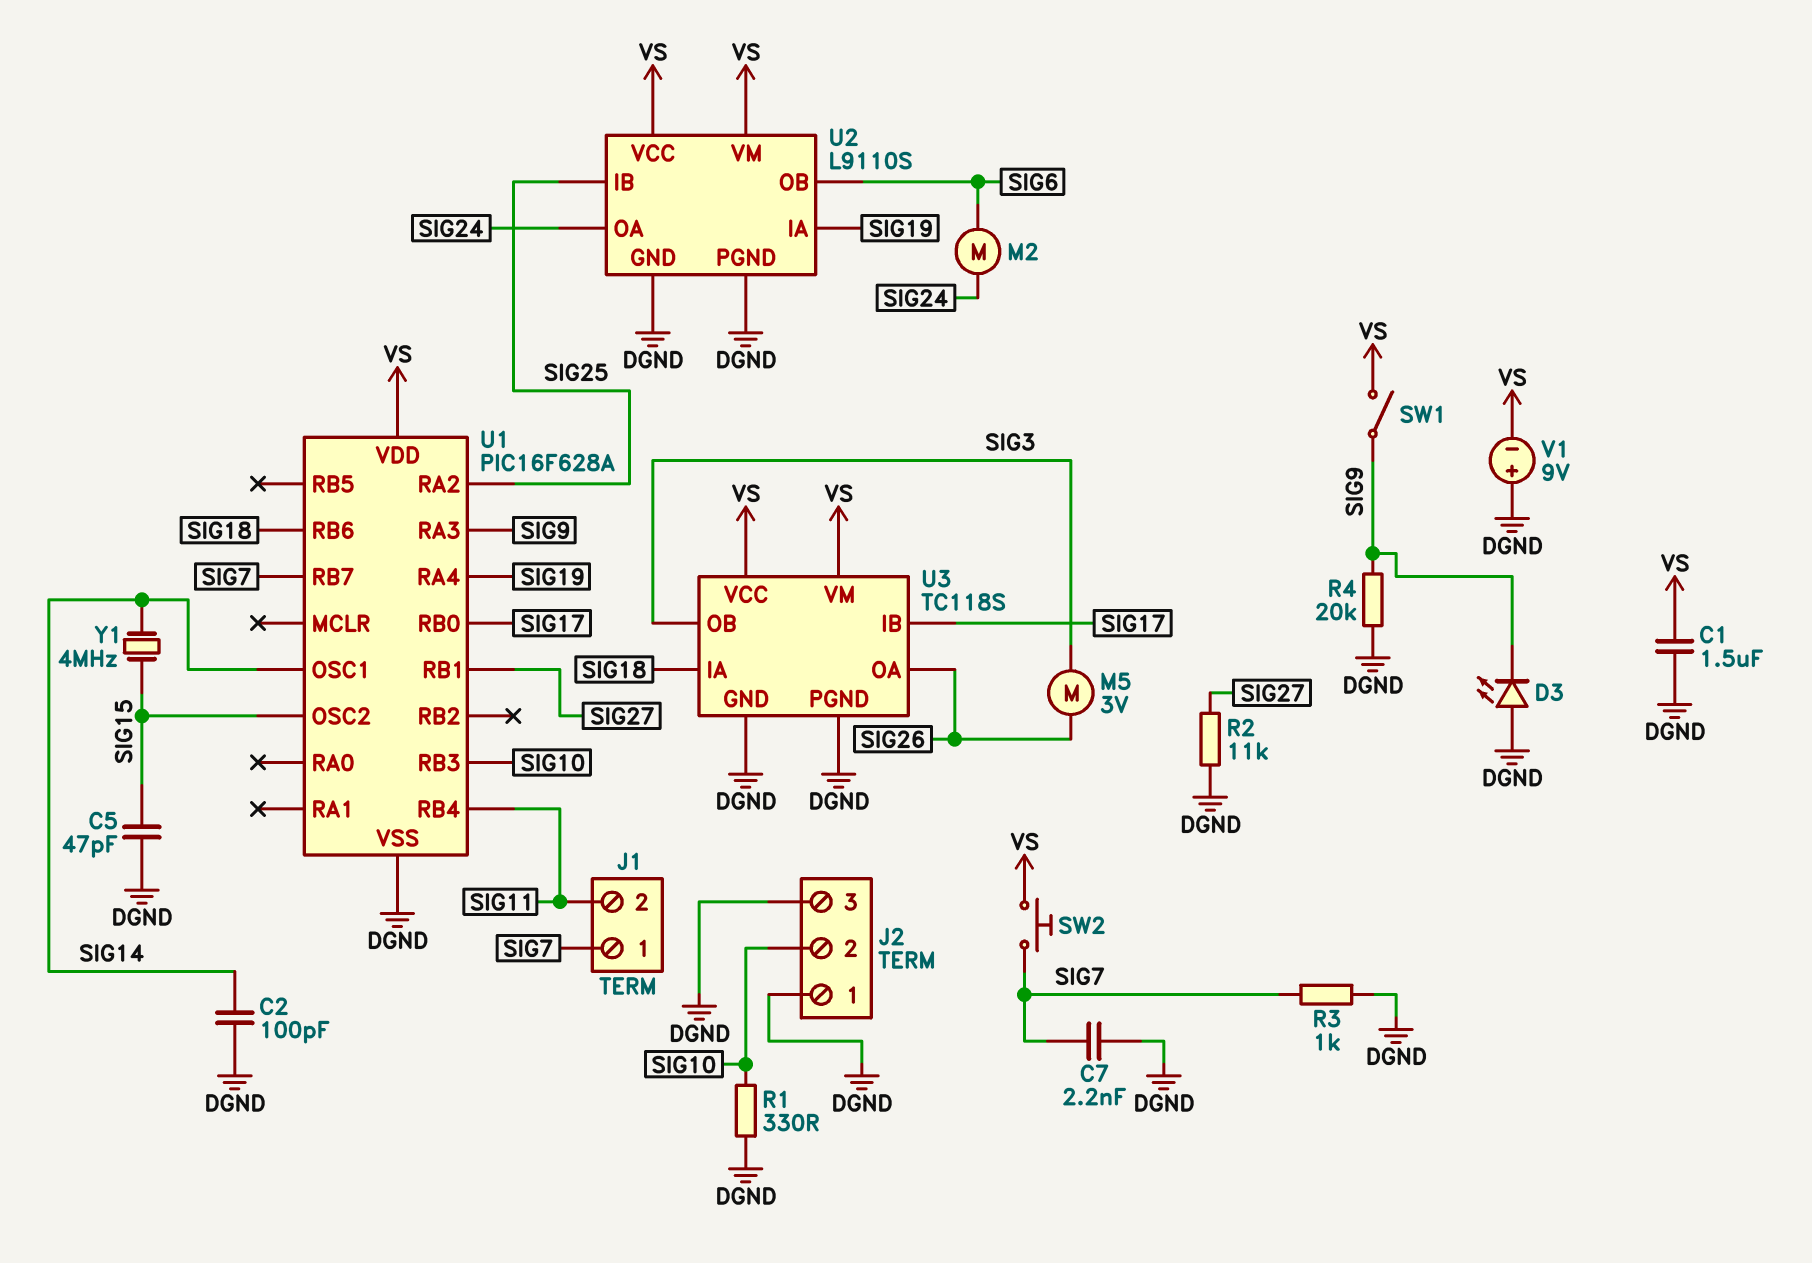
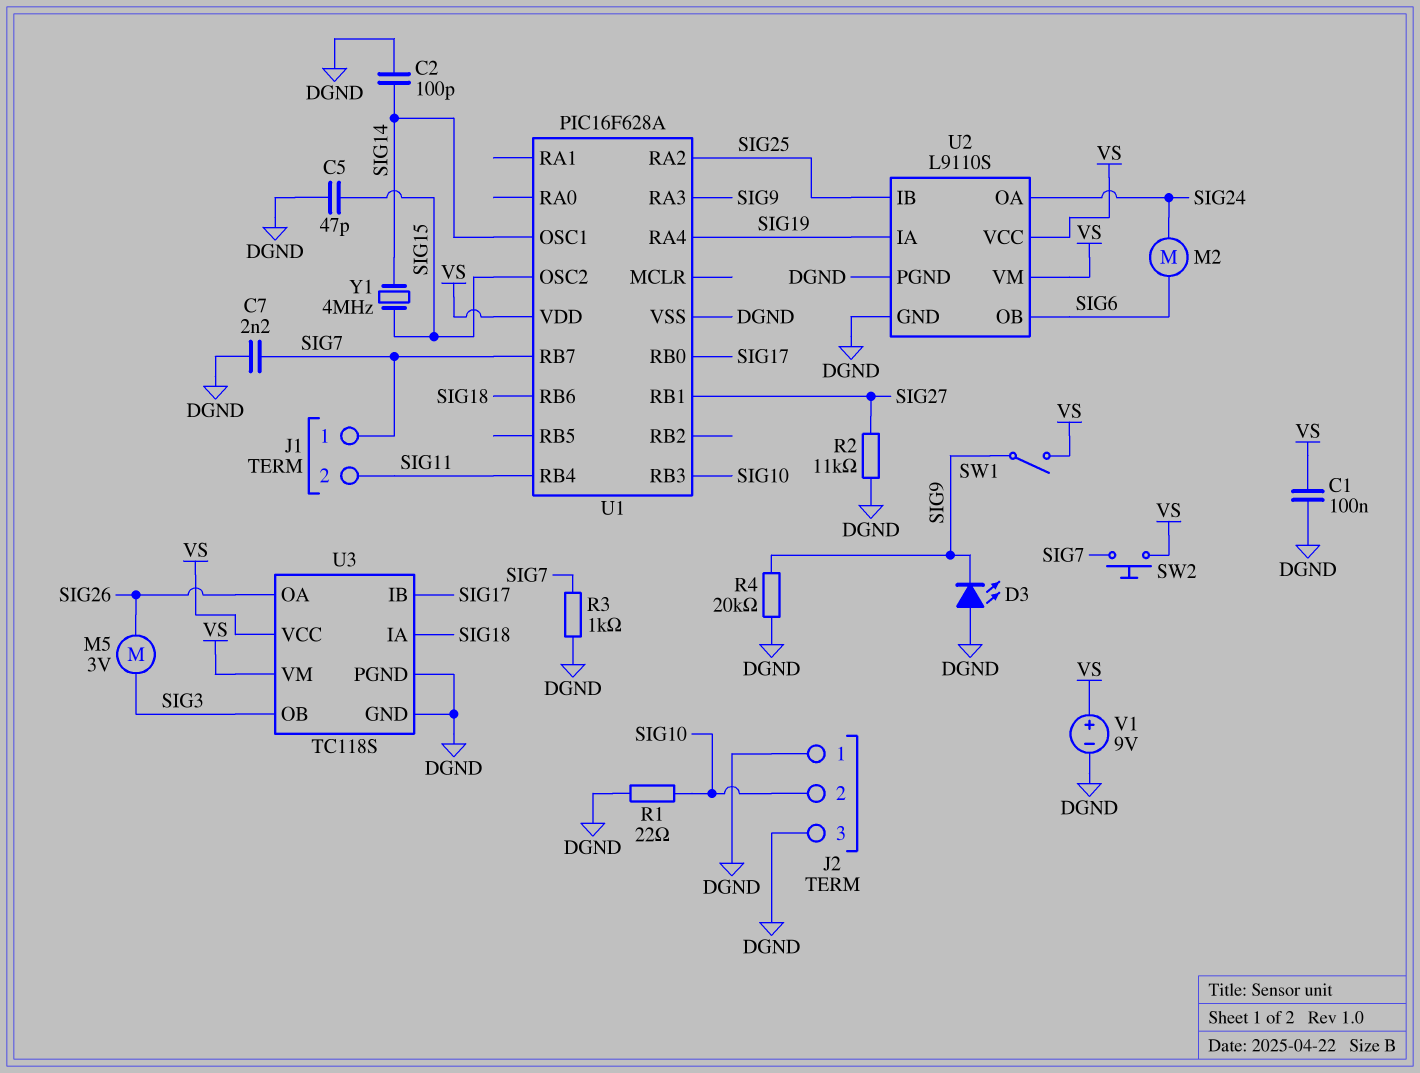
C1: 1.5uF (DGND, VS) -> 100nF (DGND, VS)
R1: 330 (DGND, SIG10) -> 22 (DGND, SIG10)
V1: 9V (plus DGND, minus VS) -> 9V (plus VS, minus DGND)

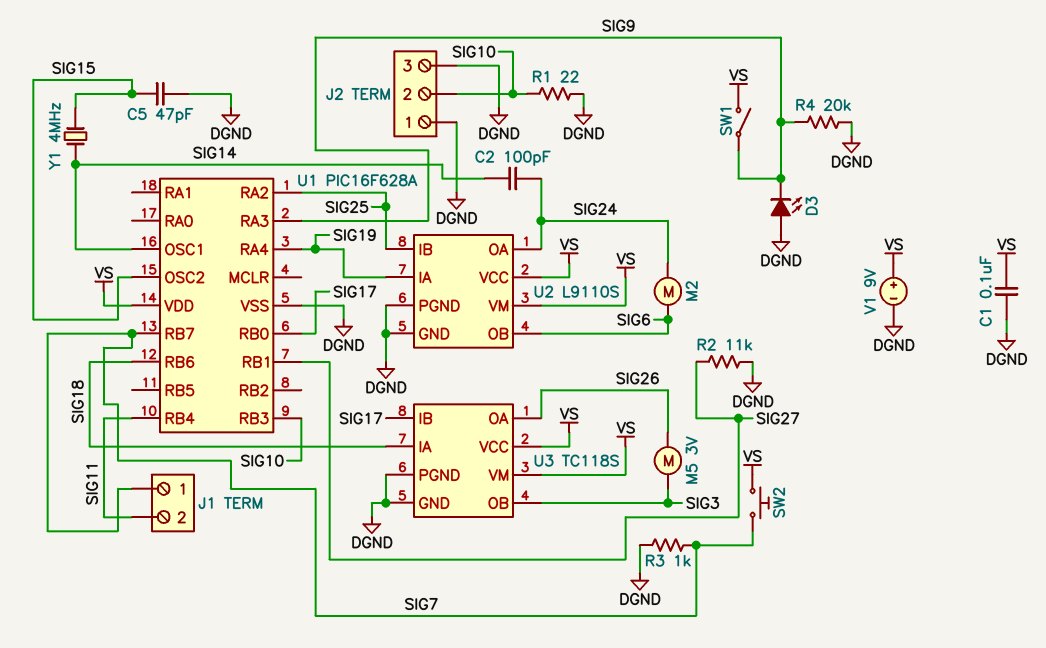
C2: 100pF (DGND, SIG14) -> 100pF (SIG14, SIG24)
C7: 2.2nF (DGND, SIG7) -> none

